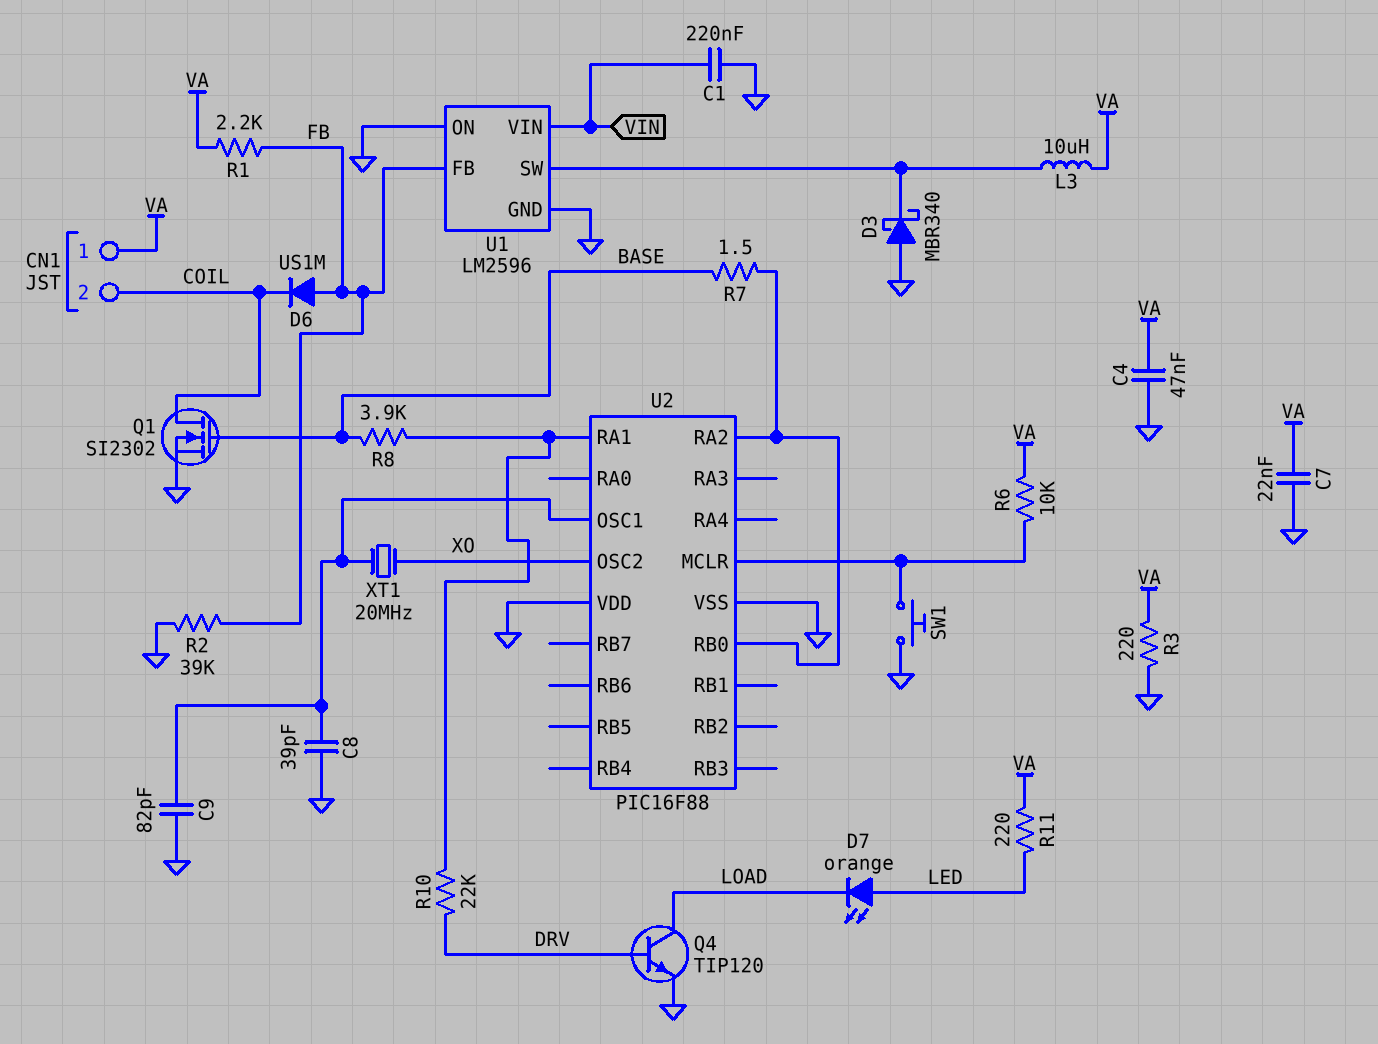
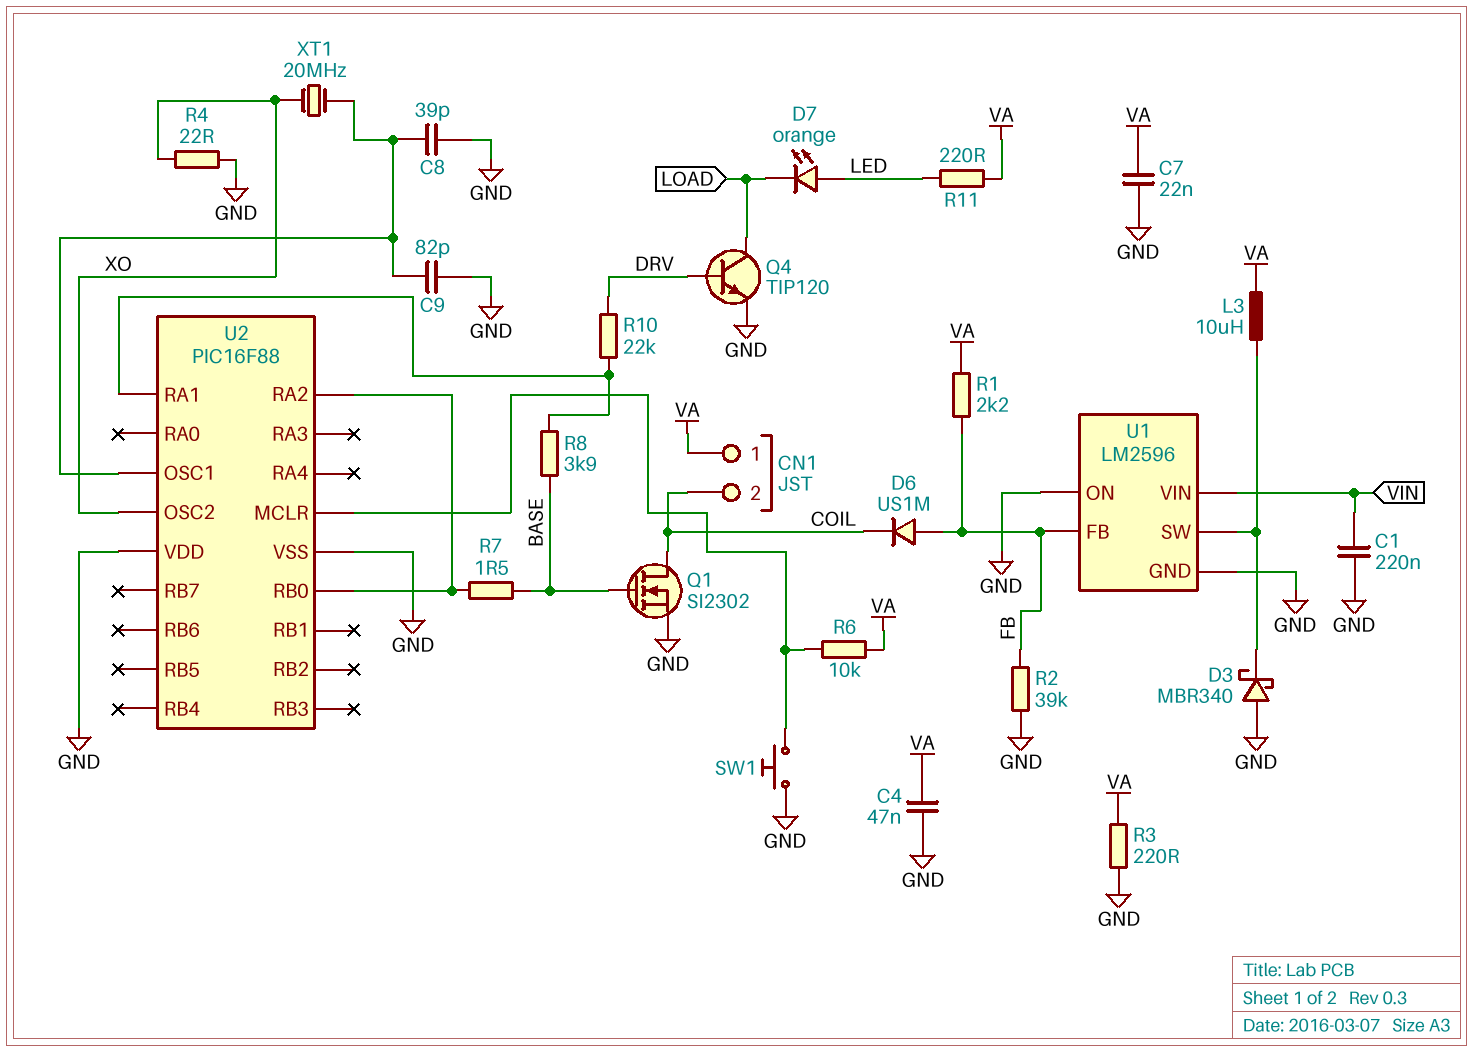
R4: none -> 22 (GND, XO)

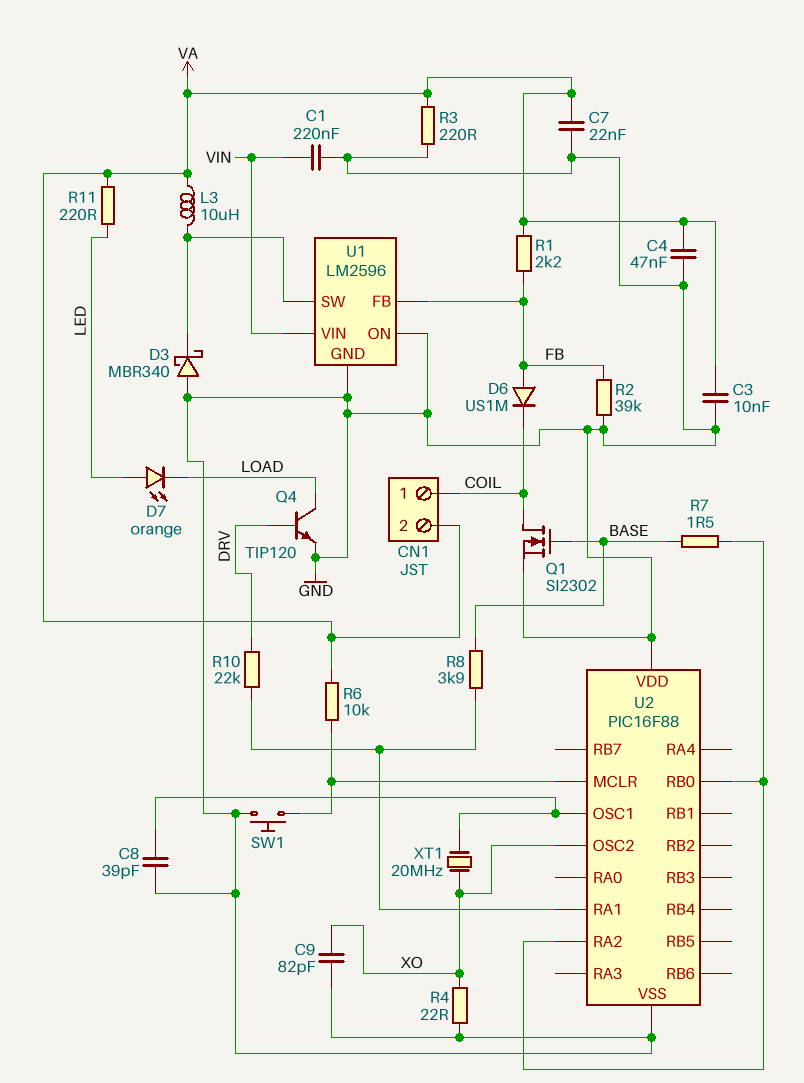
C3: none -> 10nF (GND, VA)
C9: 82pF (GND, U2/OSC1) -> 82pF (GND, XO)
CN1 pin 1: VA -> COIL
CN1 pin 2: COIL -> VA

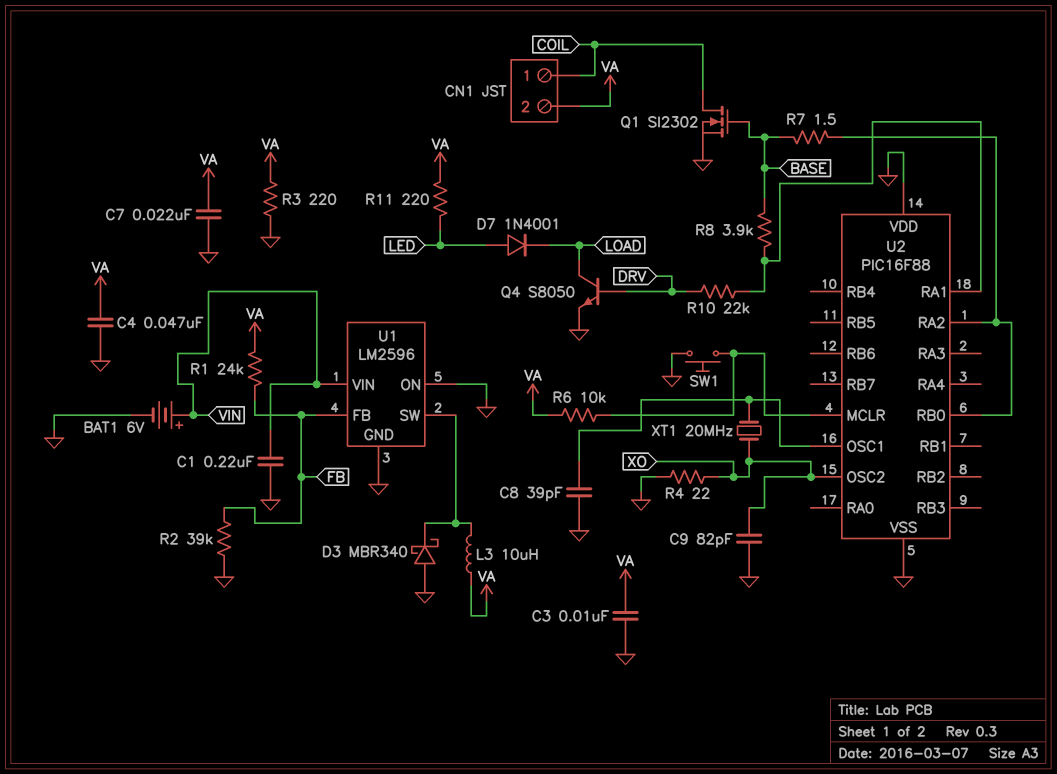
BAT1: none -> 6V (plus VIN, minus GND)
D6: diode US1M (A FB, K COIL) -> none
D7: LED orange (A LED, K LOAD) -> diode 1N4001 (A LED, K LOAD)
Q4: NPN TIP120 (B DRV, C LOAD, E GND) -> NPN S8050 (B DRV, C LOAD, E GND)
R1: 2.2k (FB, VA) -> 24k (FB, VA)

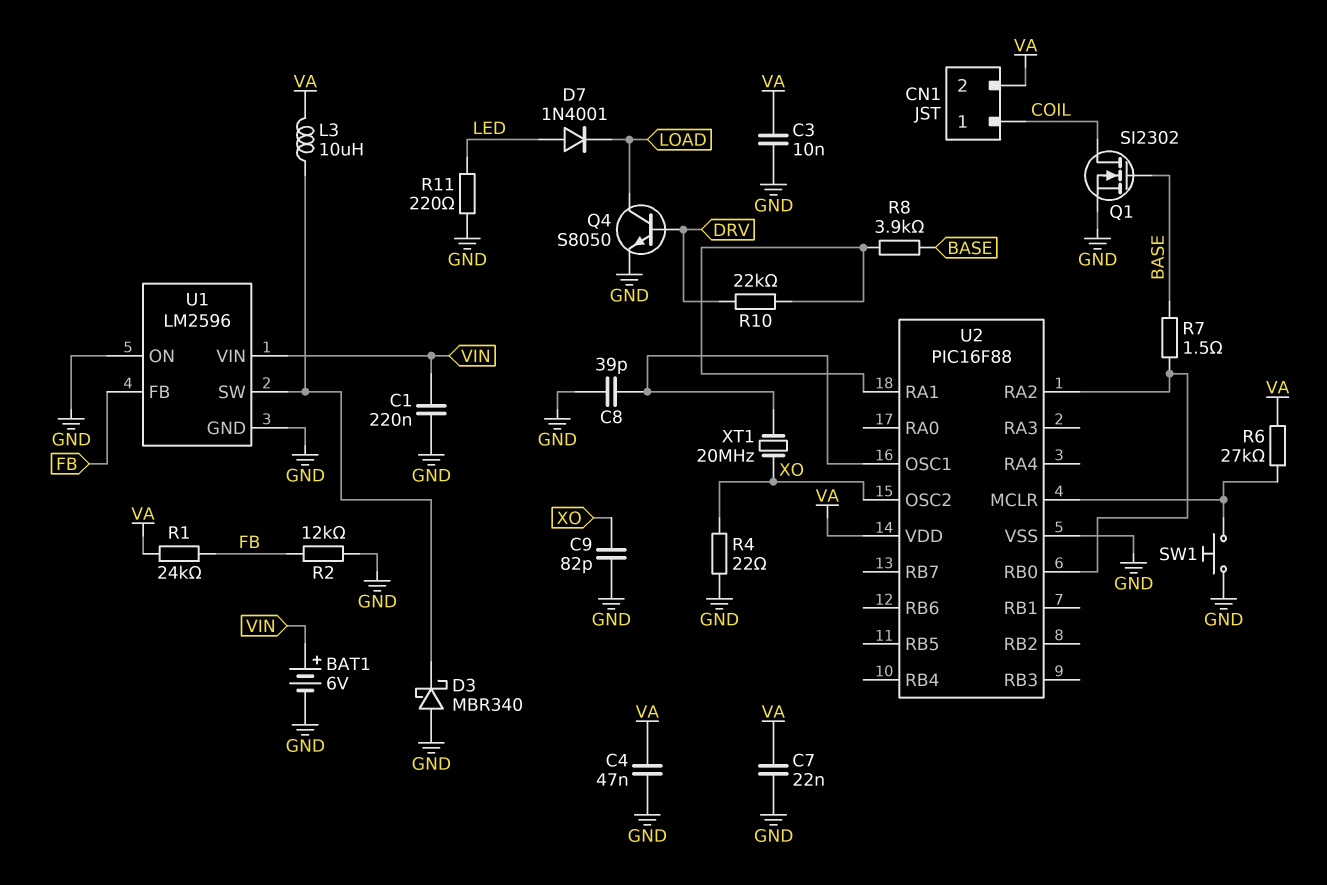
R2: 39k (FB, GND) -> 12k (FB, GND)
R3: 220 (GND, VA) -> none
R6: 10k (U2/MCLR, VA) -> 27k (U2/MCLR, VA)
R11: 220 (LED, VA) -> 220 (GND, LED)
U2 pin VDD: GND -> VA

